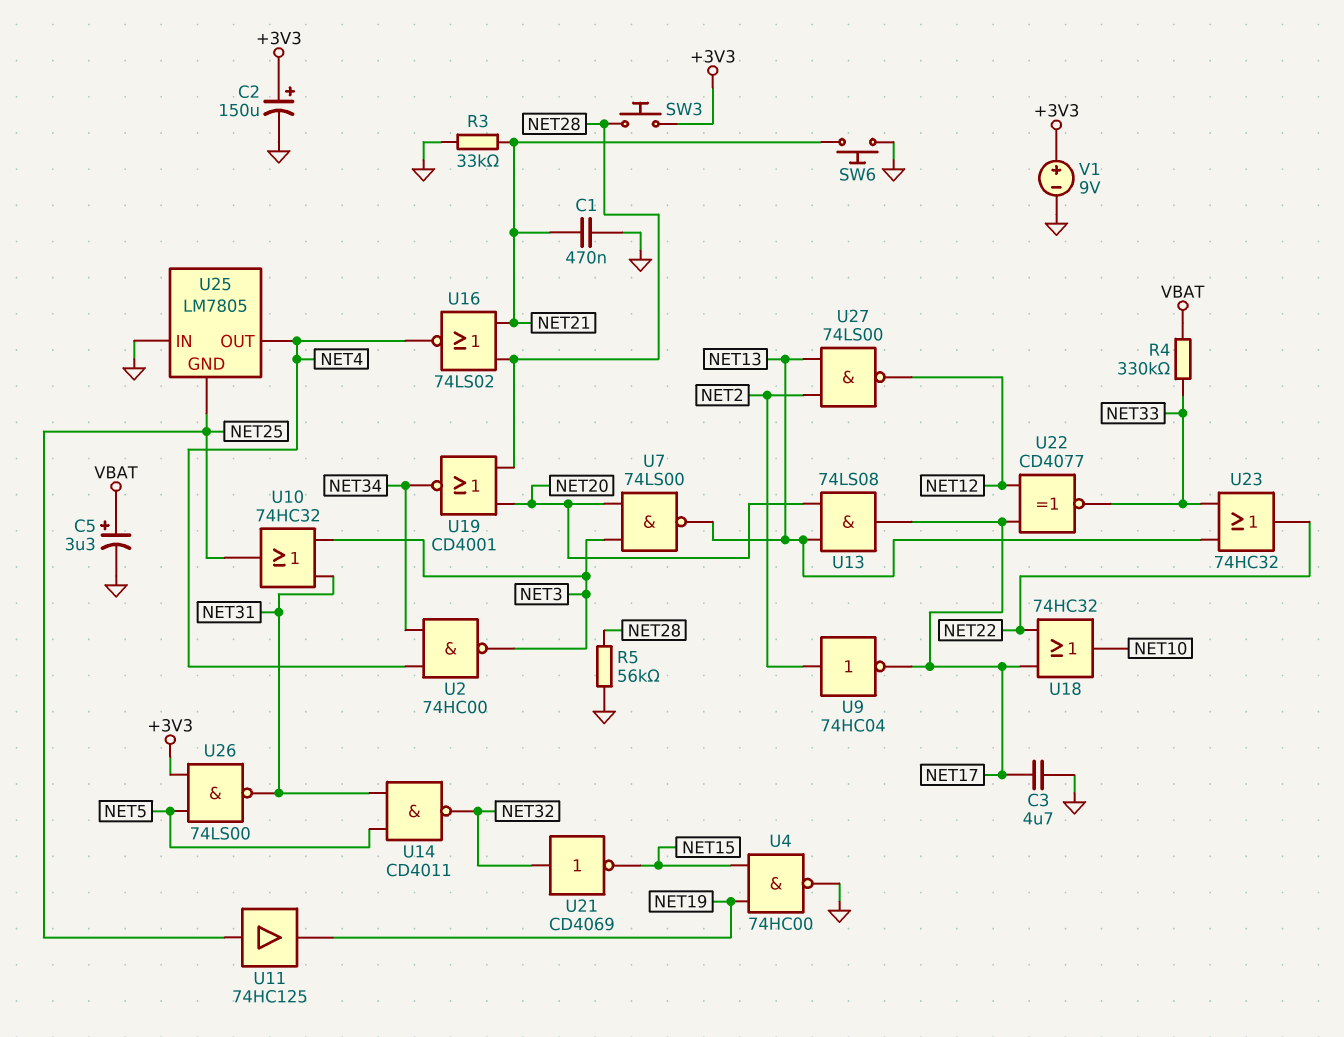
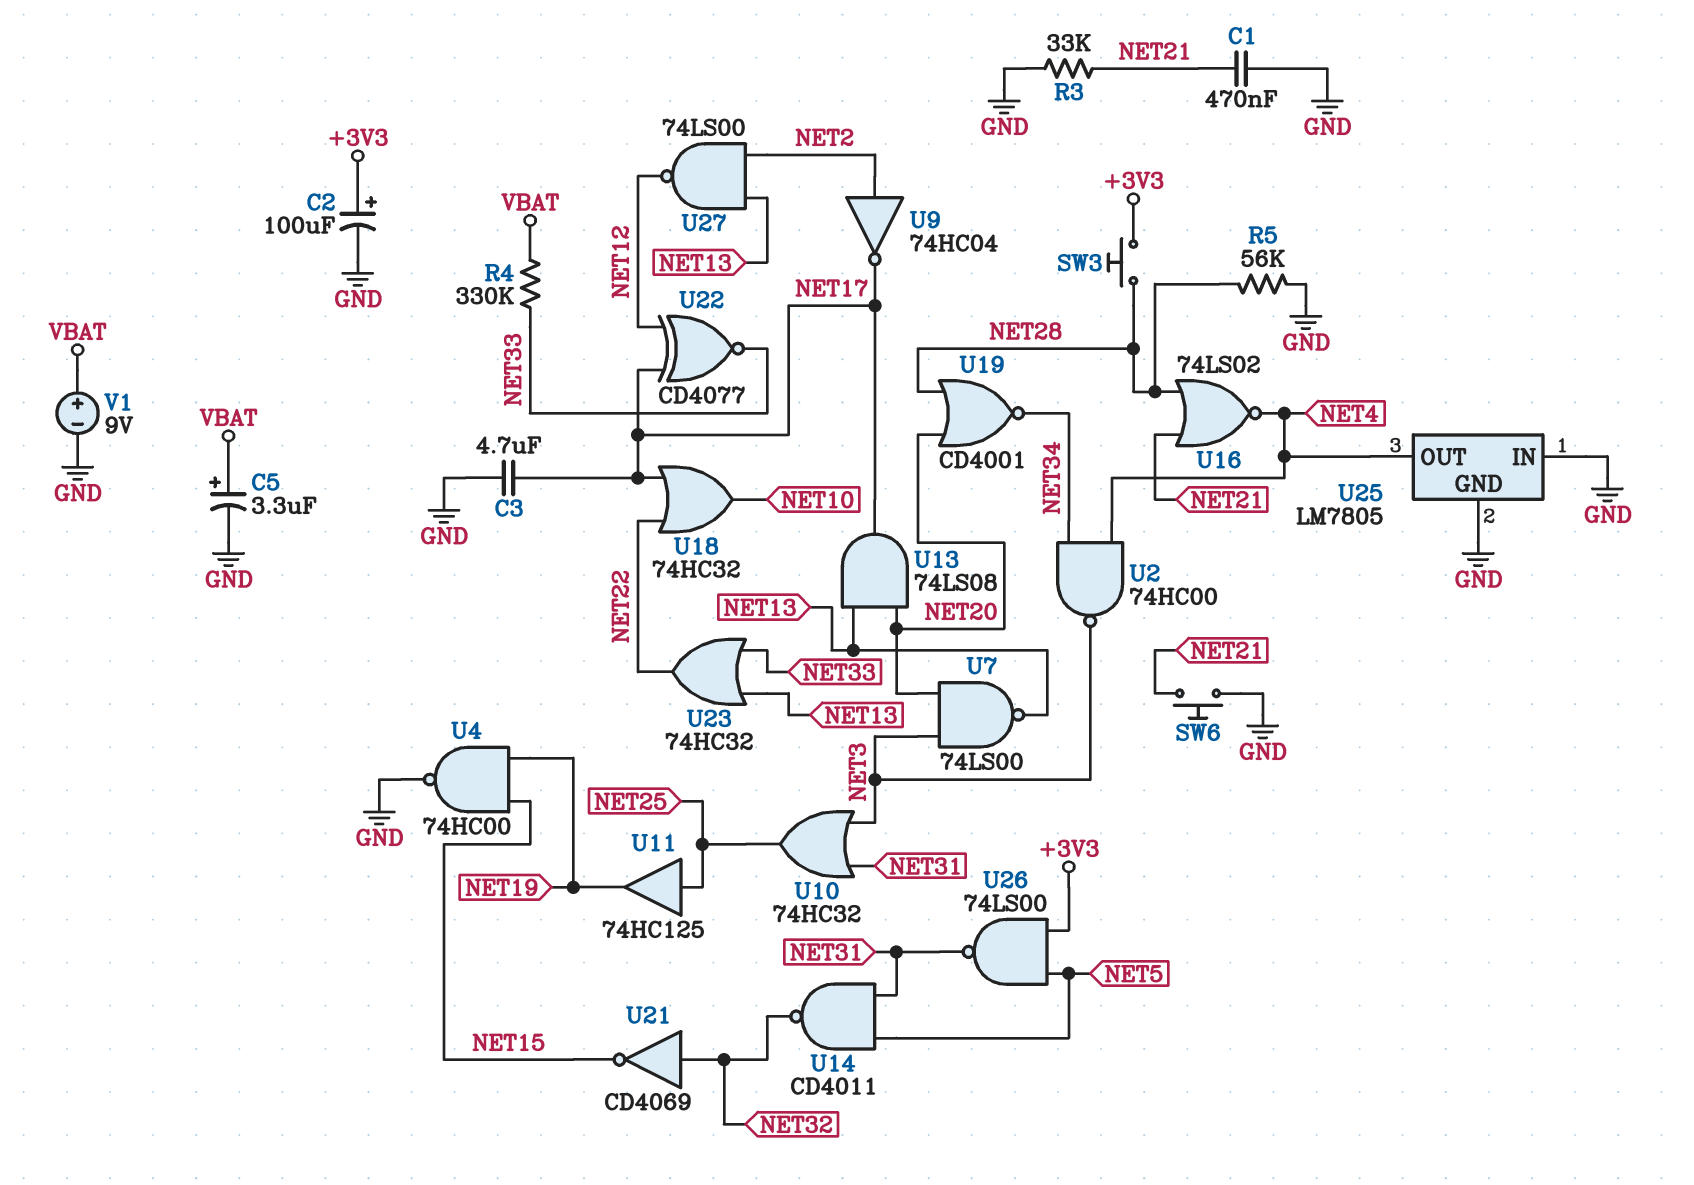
C2: 150uF (plus +3V3, minus GND) -> 100uF (plus +3V3, minus GND)
U25 pin GND: NET25 -> GND
V1: 9V (plus +3V3, minus GND) -> 9V (plus VBAT, minus GND)

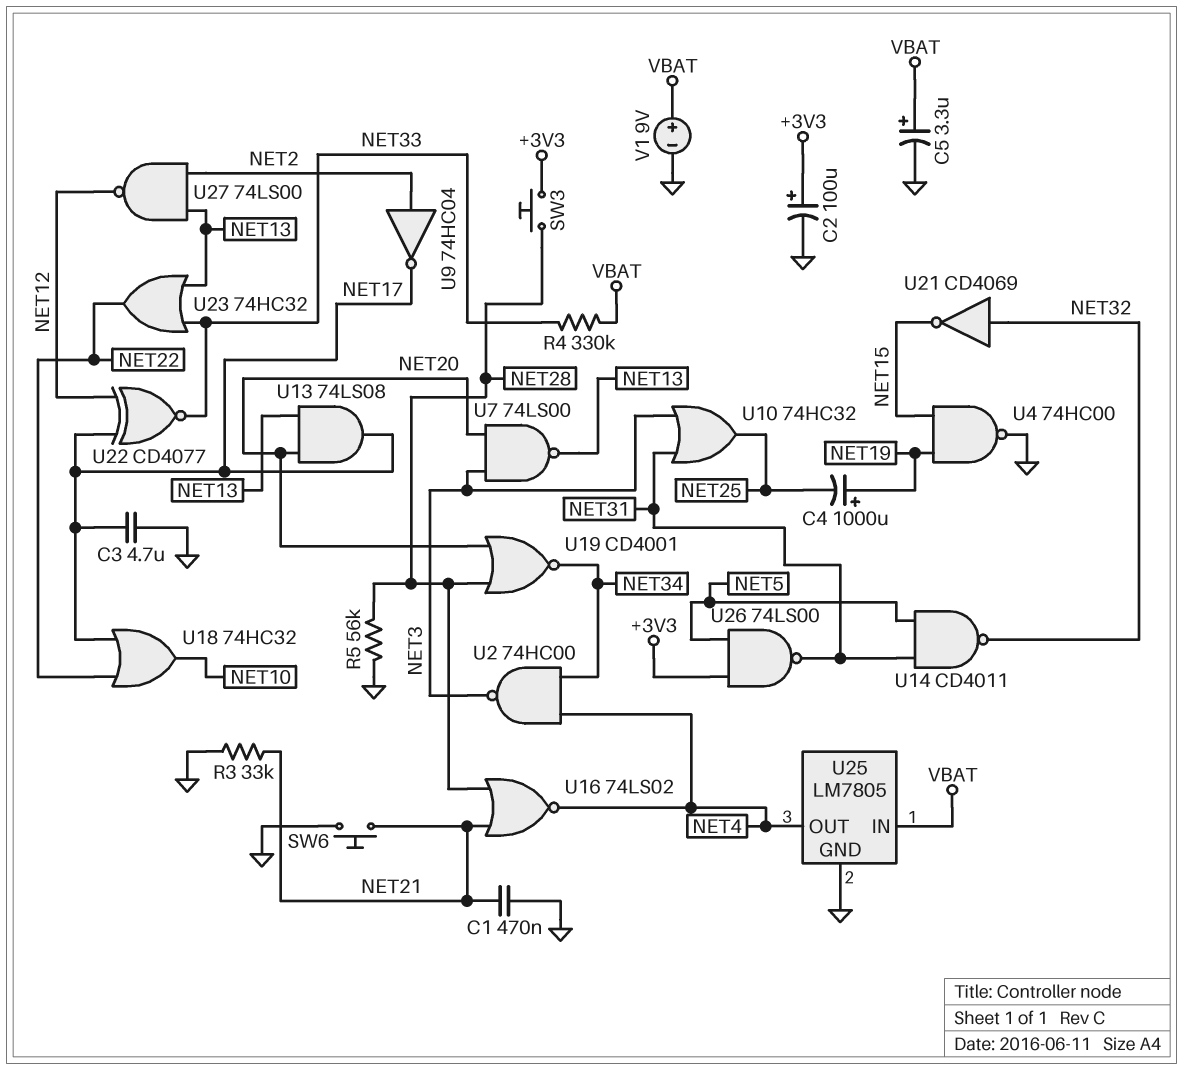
C4: none -> 1000uF (plus NET19, minus NET25)
U11: buffer 74HC125 (in NET25, out NET19) -> none
U25 pin IN: GND -> VBAT

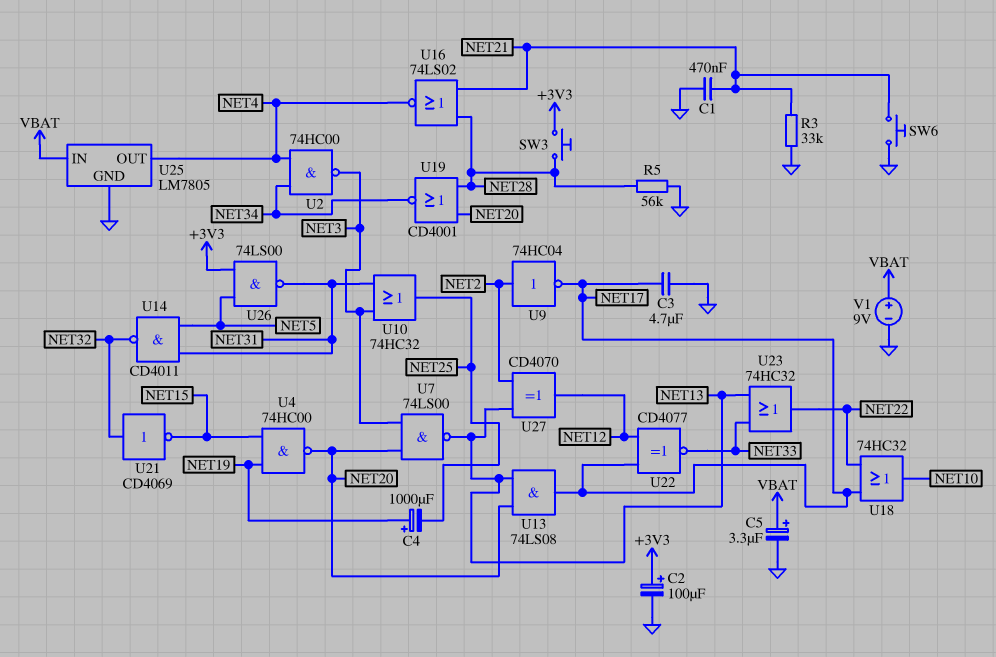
R4: 330k (NET33, VBAT) -> none
U4: NAND 74HC00 (in NET15, in NET19, out GND) -> NAND 74HC00 (in NET15, in NET19, out NET20)
U27: NAND 74LS00 (in NET2, in NET13, out NET12) -> XOR CD4070 (in NET2, in NET13, out NET12)

